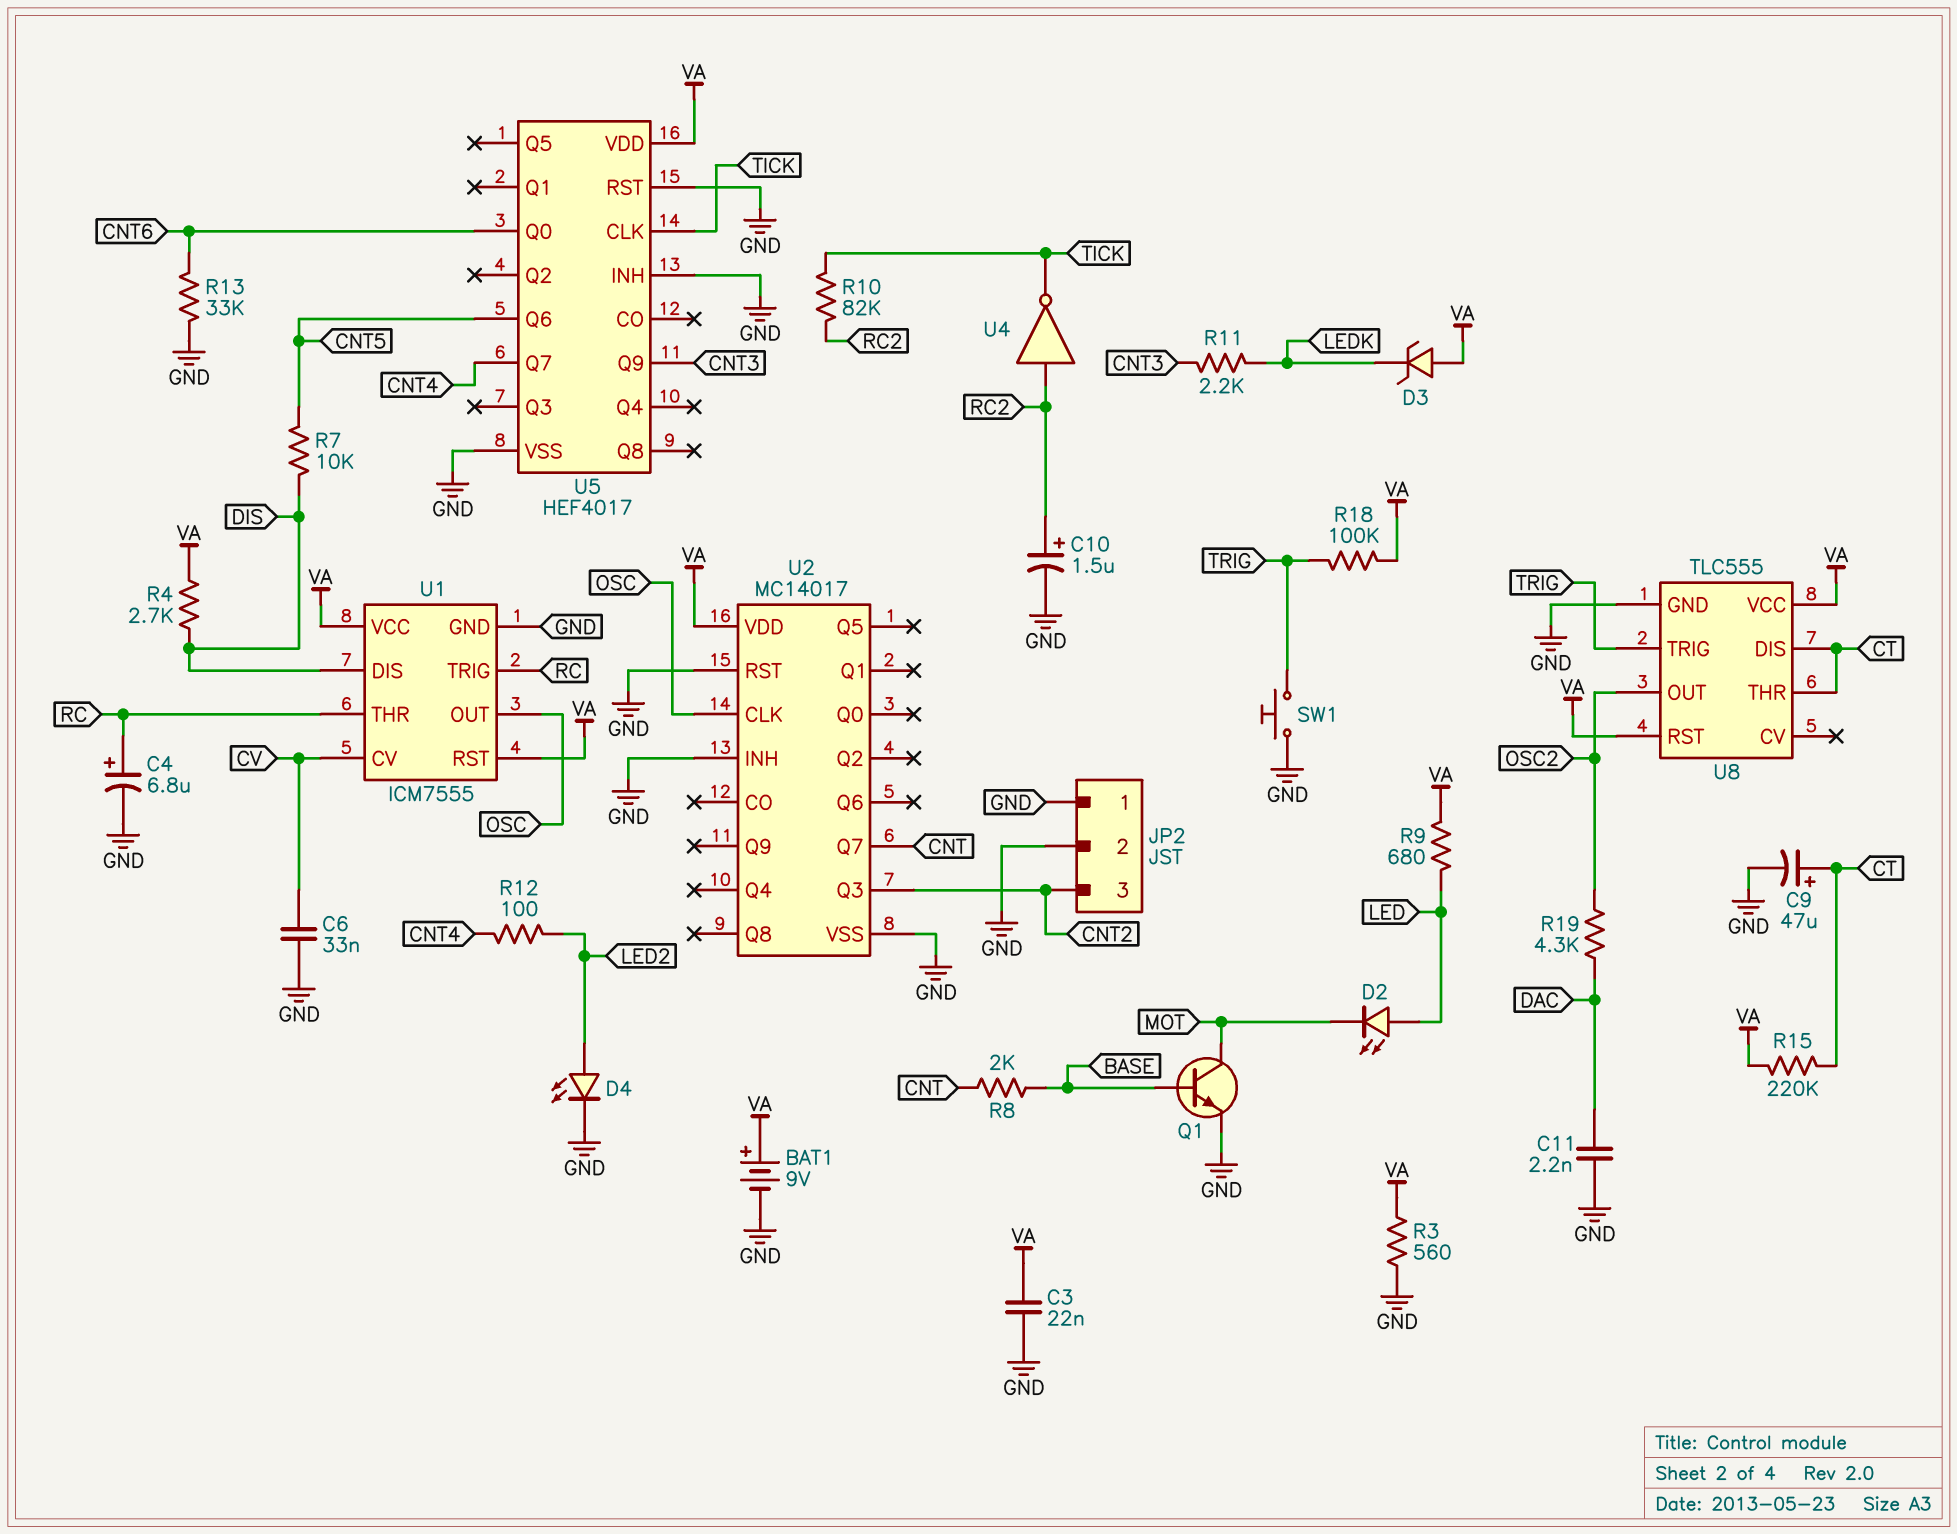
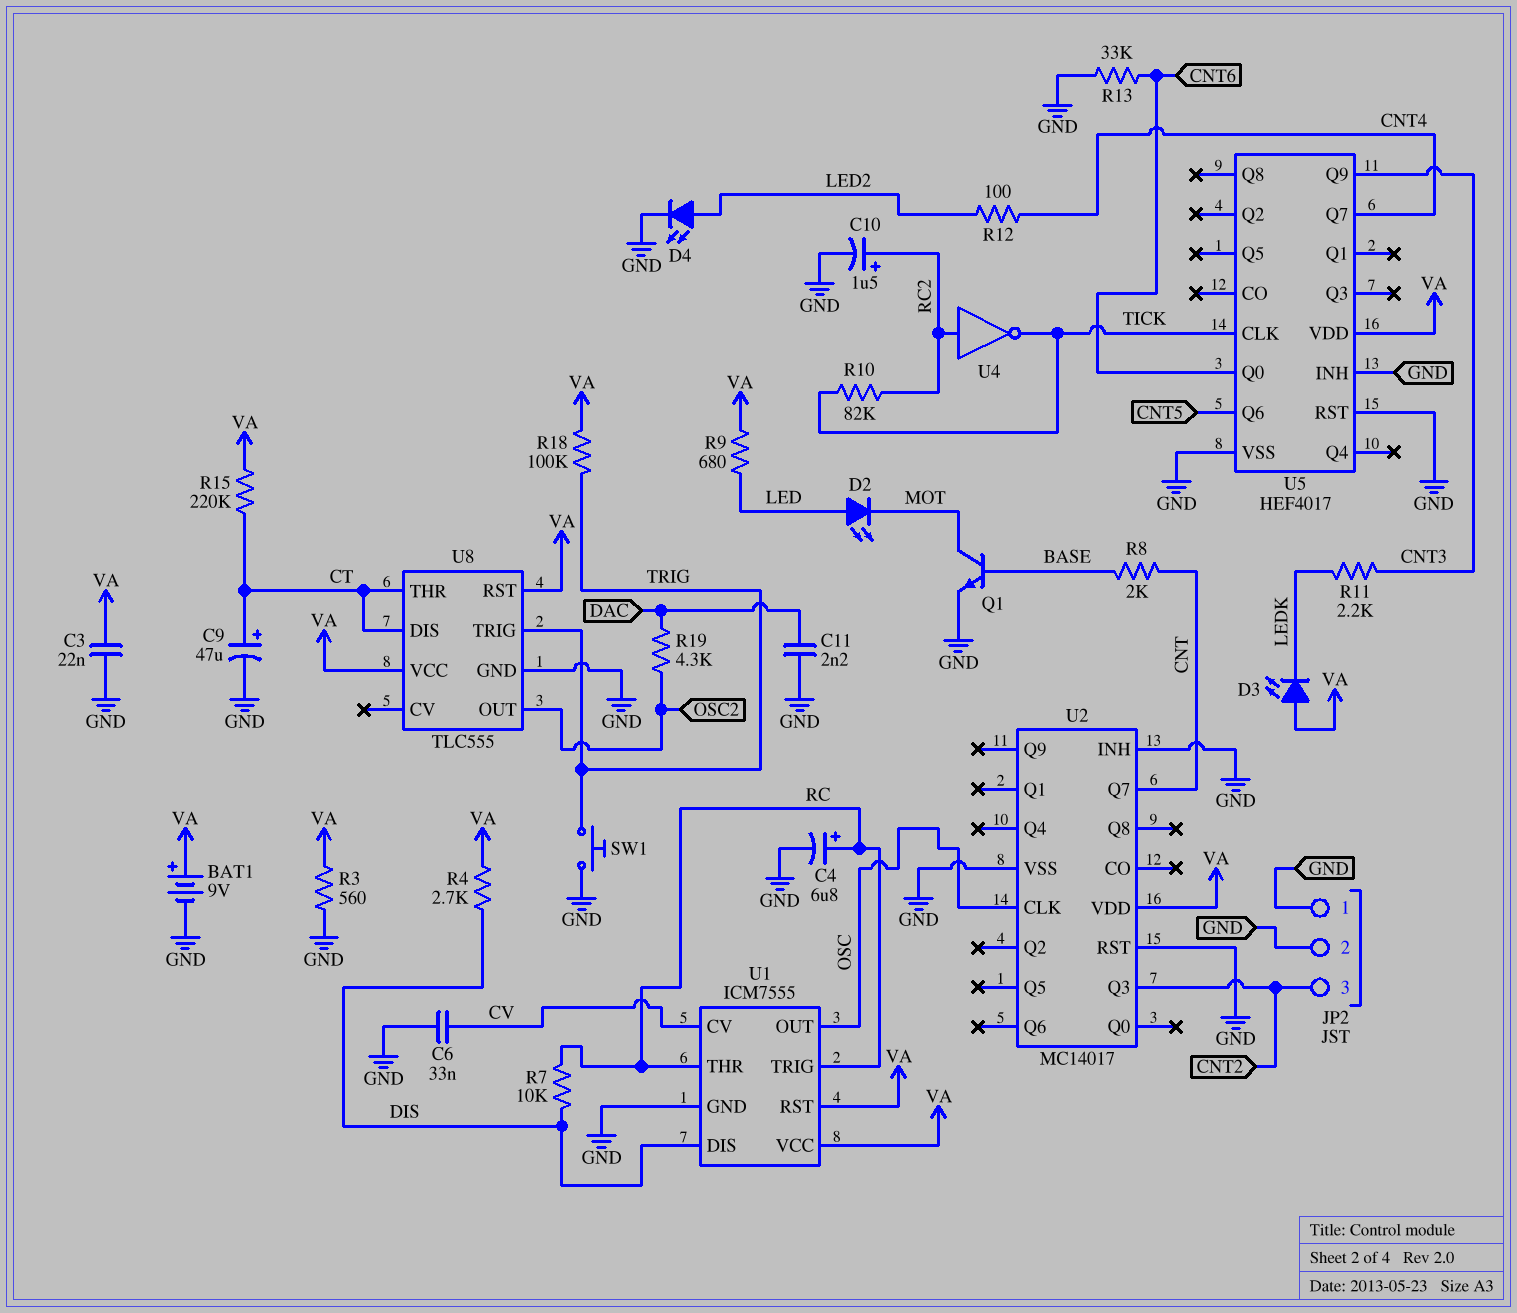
D3: zener (A VA, K LEDK) -> LED (A VA, K LEDK)
R7: 10k (CNT5, DIS) -> 10k (DIS, RC)

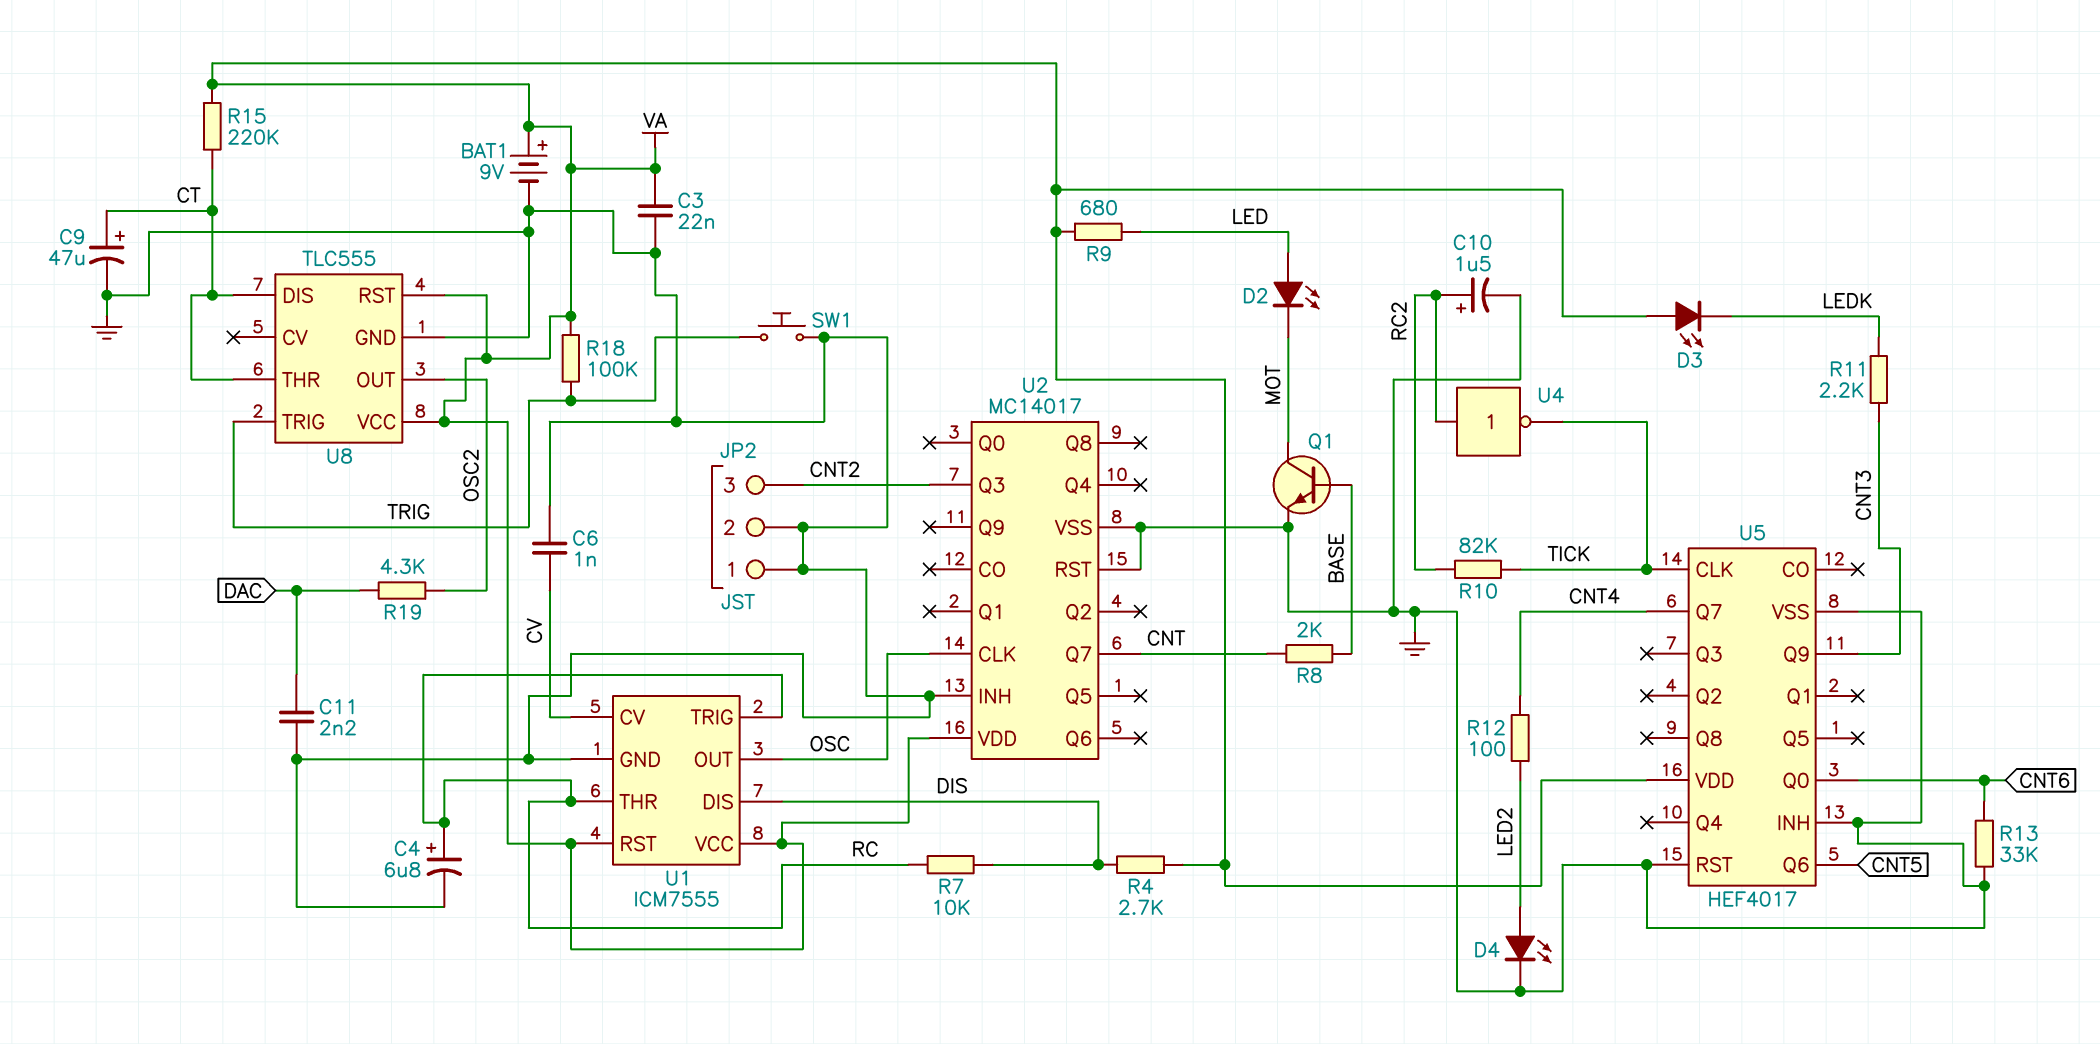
C6: 33nF (CV, GND) -> 1nF (CV, GND)
R3: 560 (GND, VA) -> none

